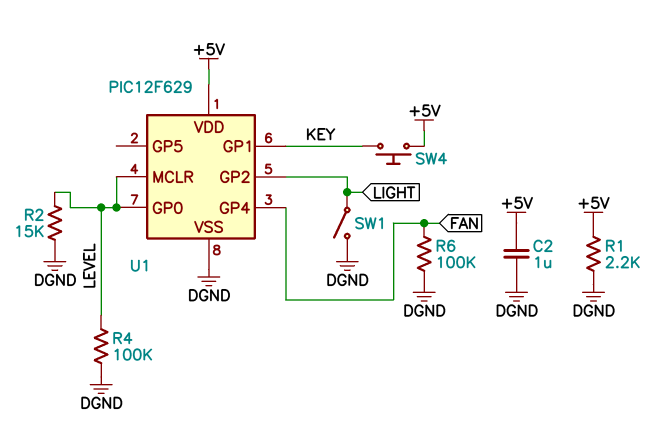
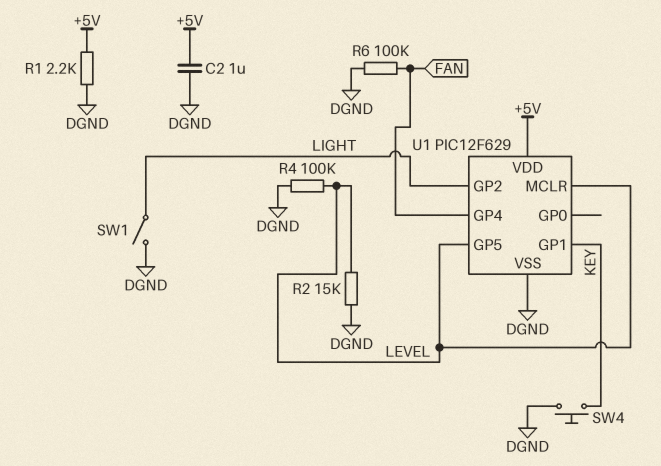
SW4: button (+5V, KEY) -> button (DGND, KEY)
U1 pin GP0: LEVEL -> none
U1 pin GP5: none -> LEVEL

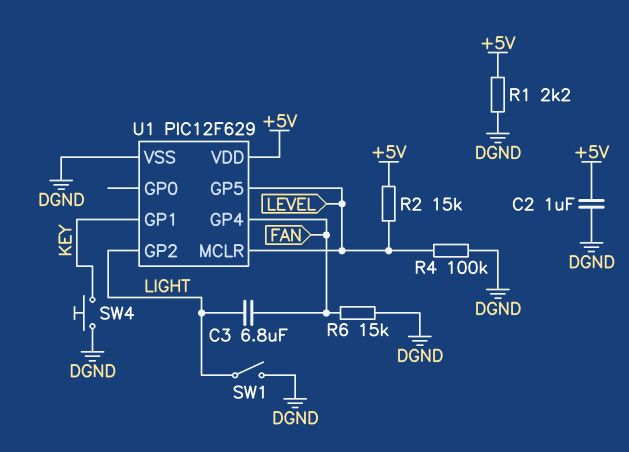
C3: none -> 6.8uF (FAN, LIGHT)
R2: 15k (DGND, LEVEL) -> 15k (+5V, LEVEL)
R6: 100k (DGND, FAN) -> 15k (DGND, FAN)

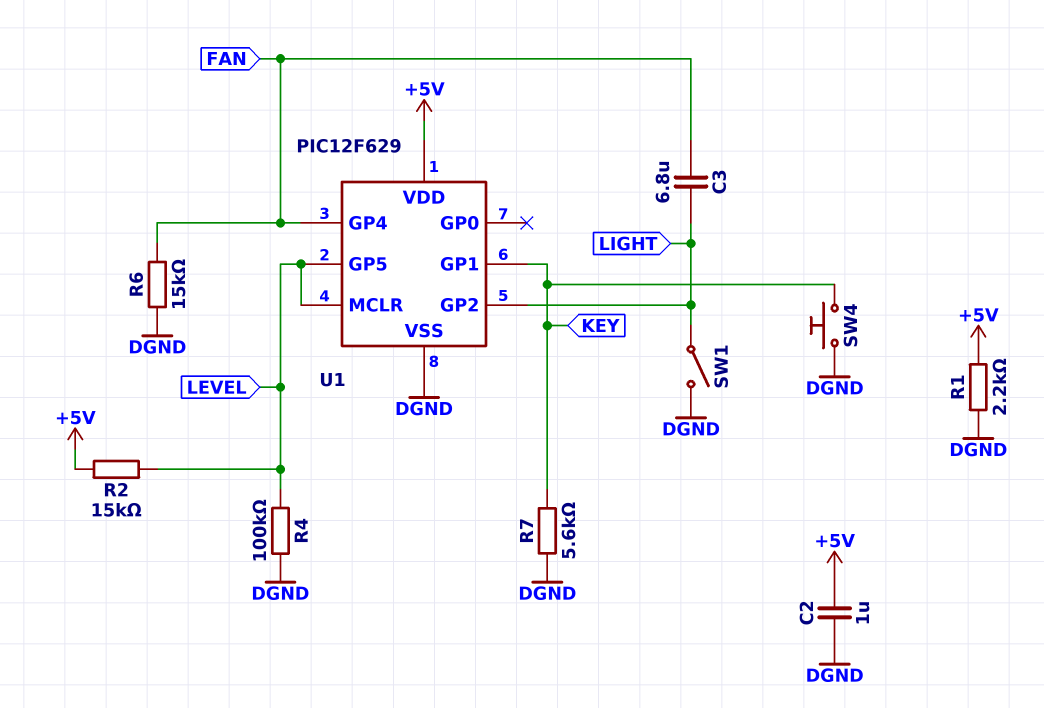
R7: none -> 5.6k (DGND, KEY)

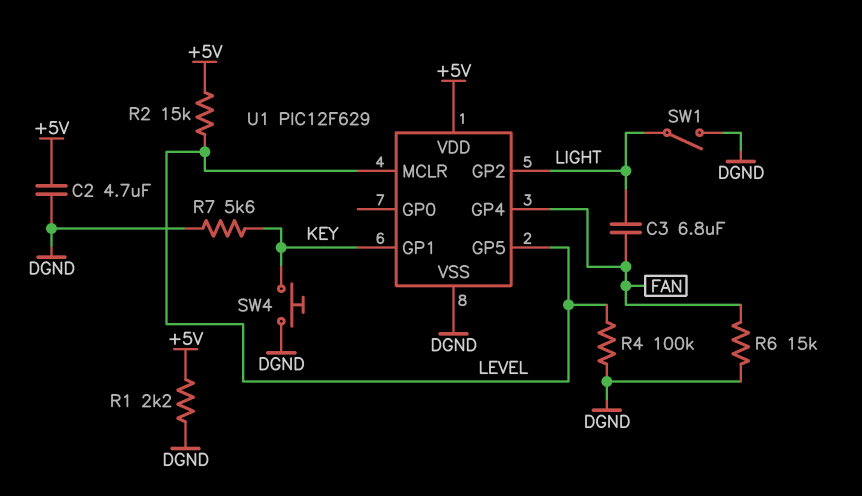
C2: 1uF (+5V, DGND) -> 4.7uF (+5V, DGND)

